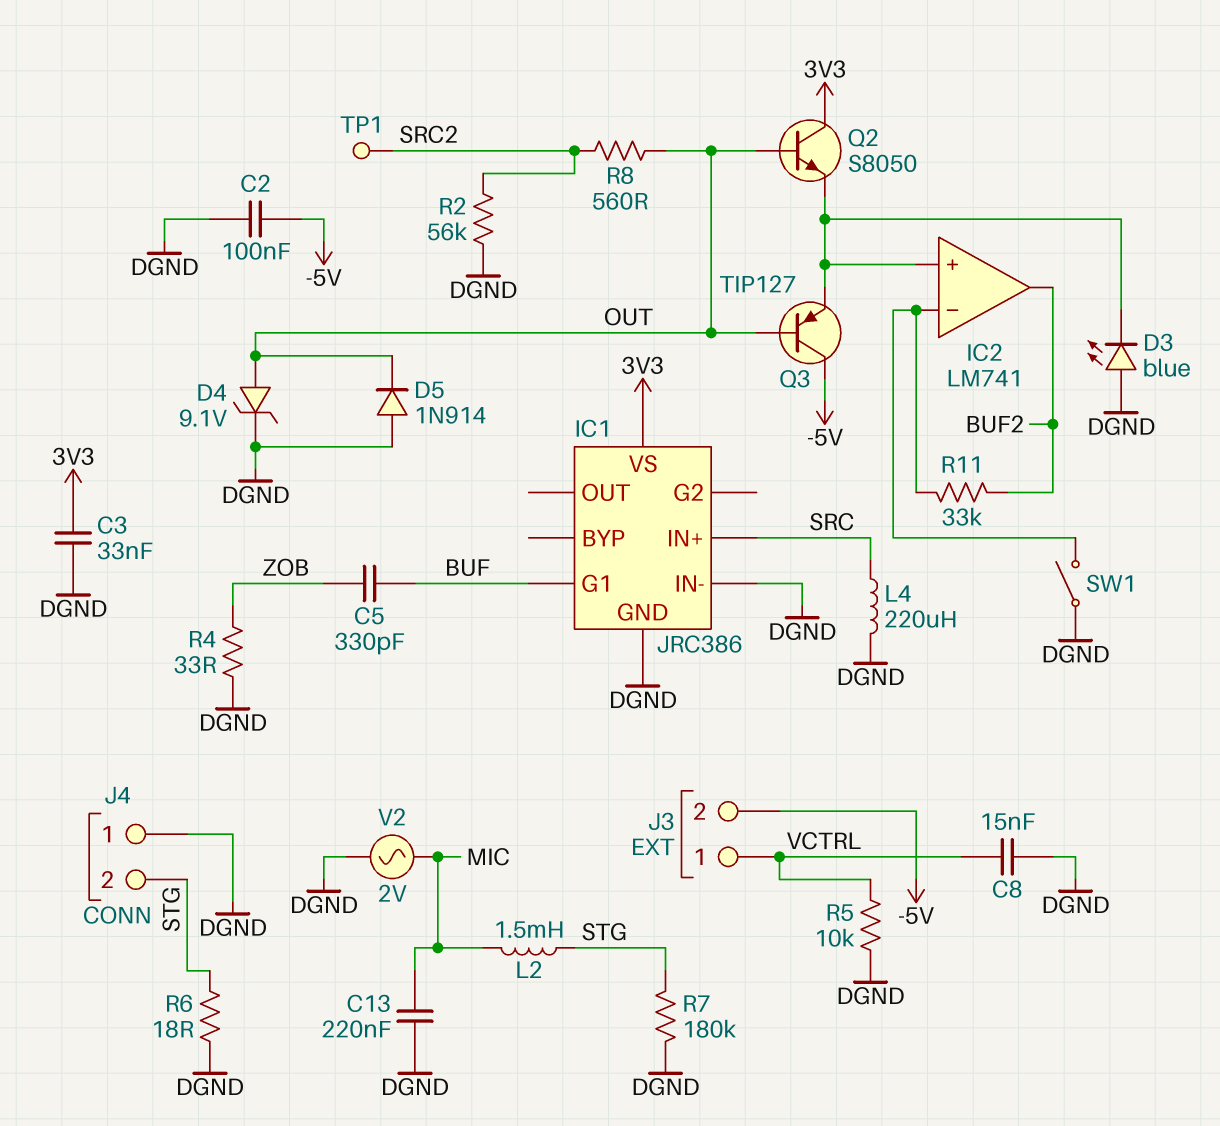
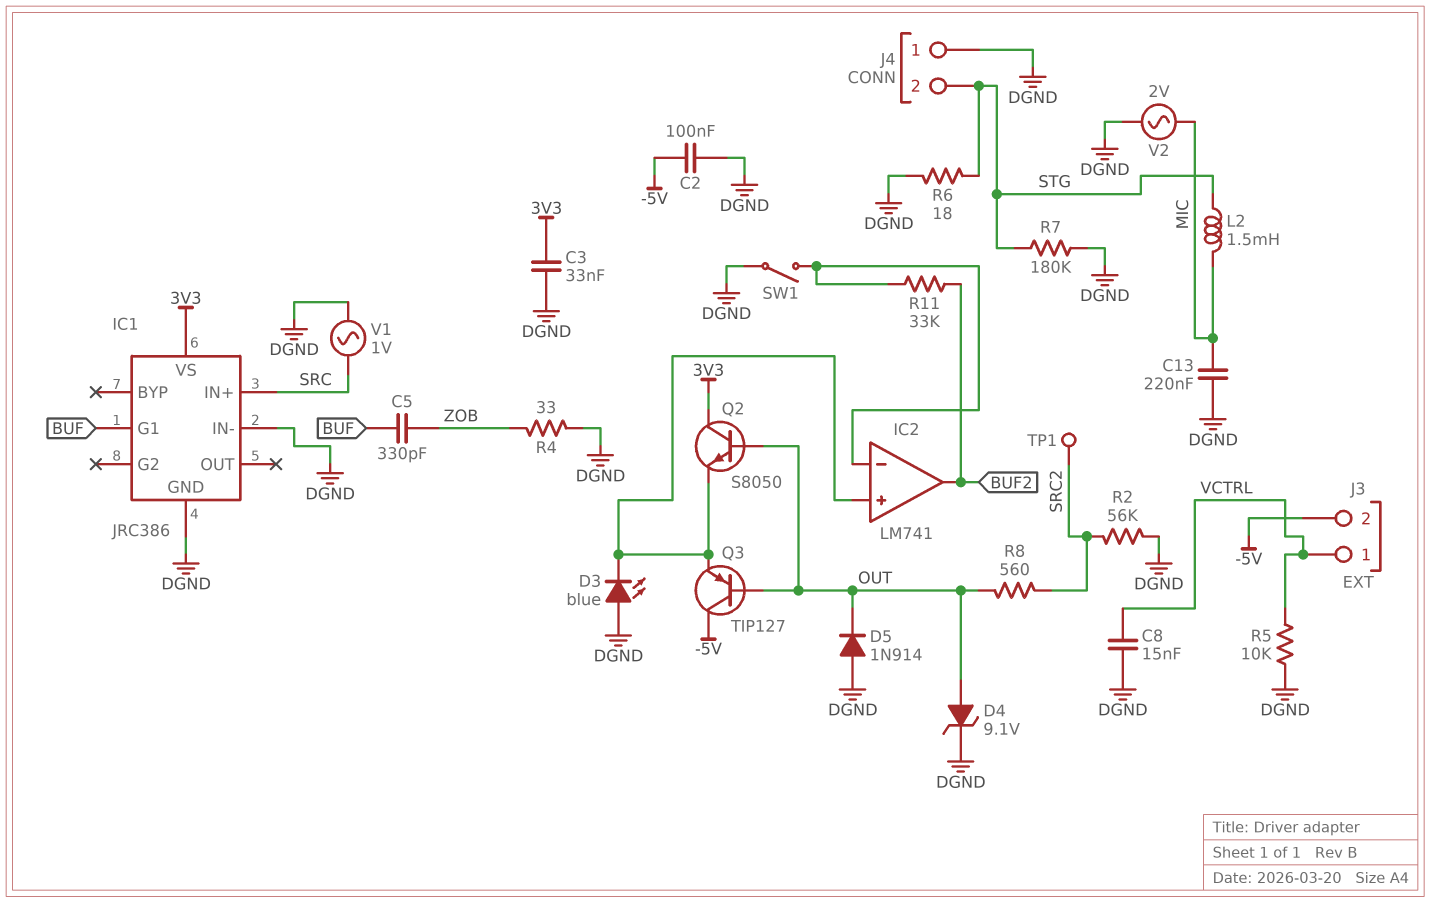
L4: 220uH (DGND, SRC) -> none
V1: none -> AC 1V (DGND, SRC)

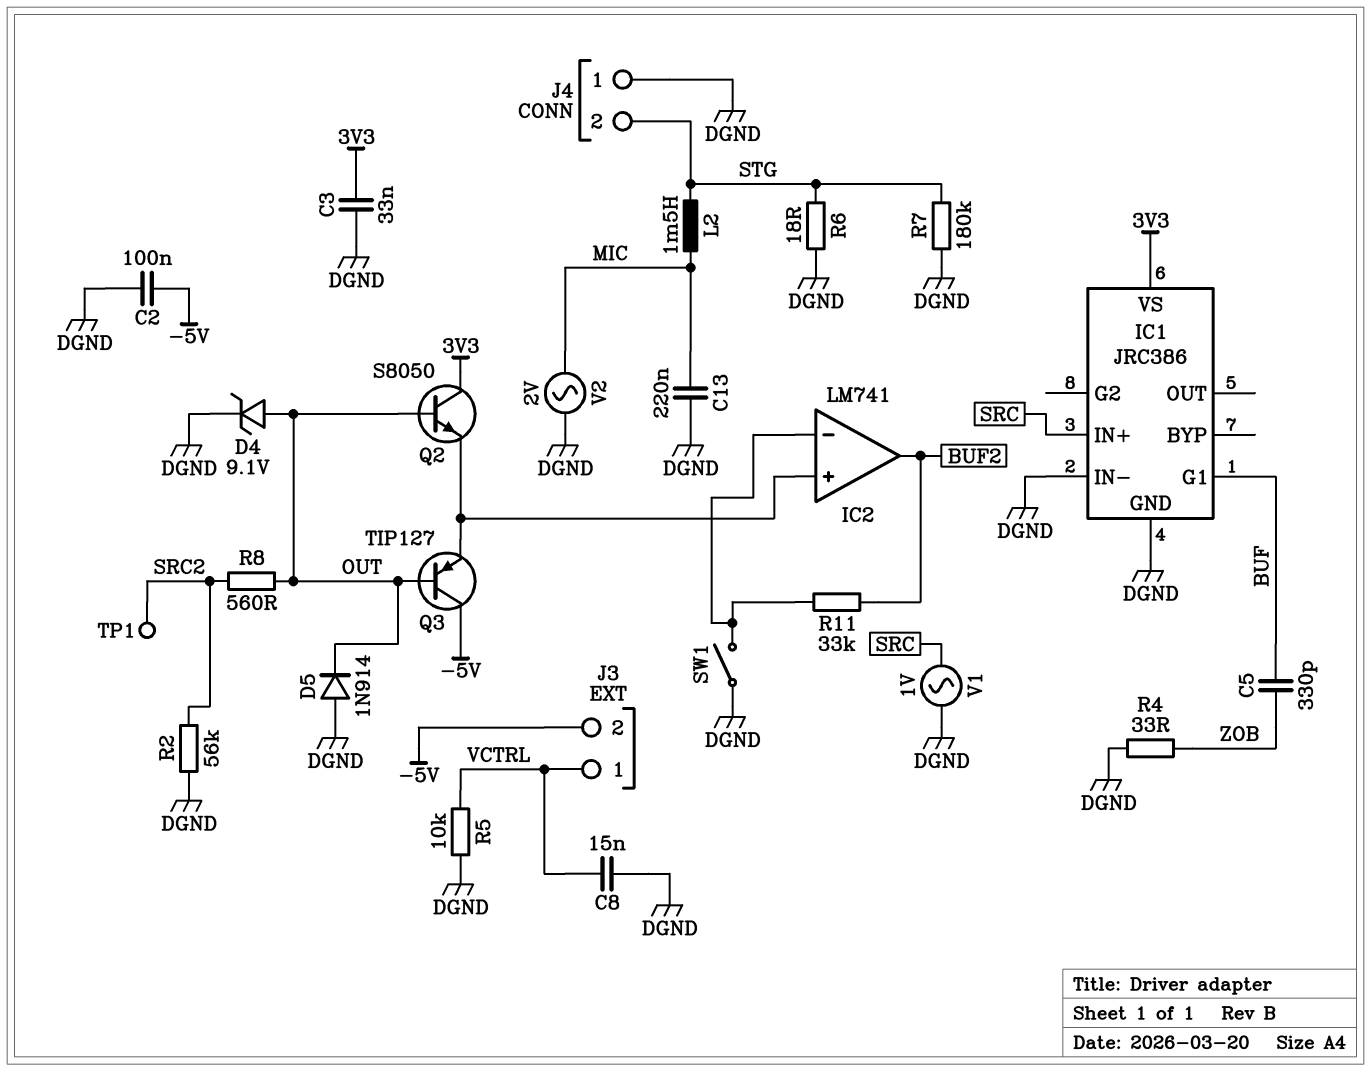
D3: LED blue (A DGND, K IC2/in+) -> none

